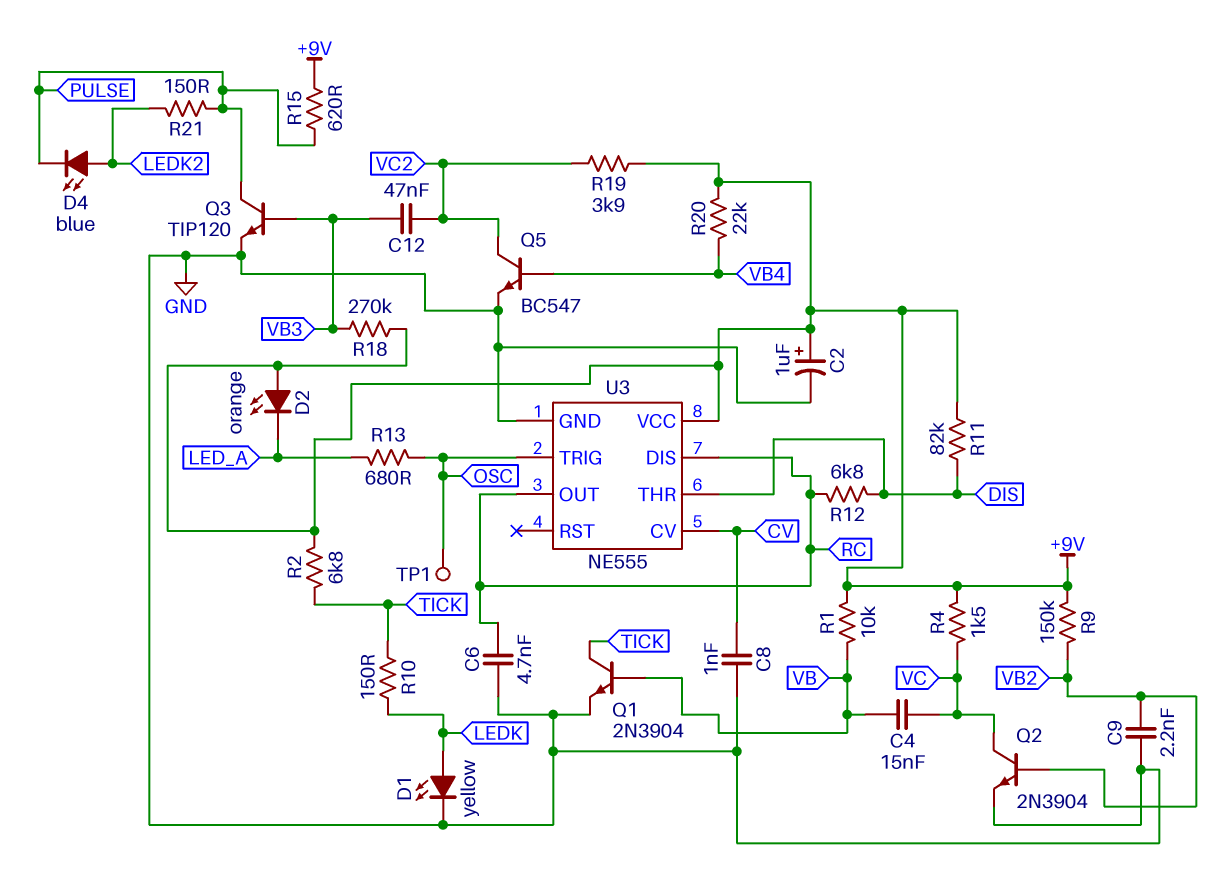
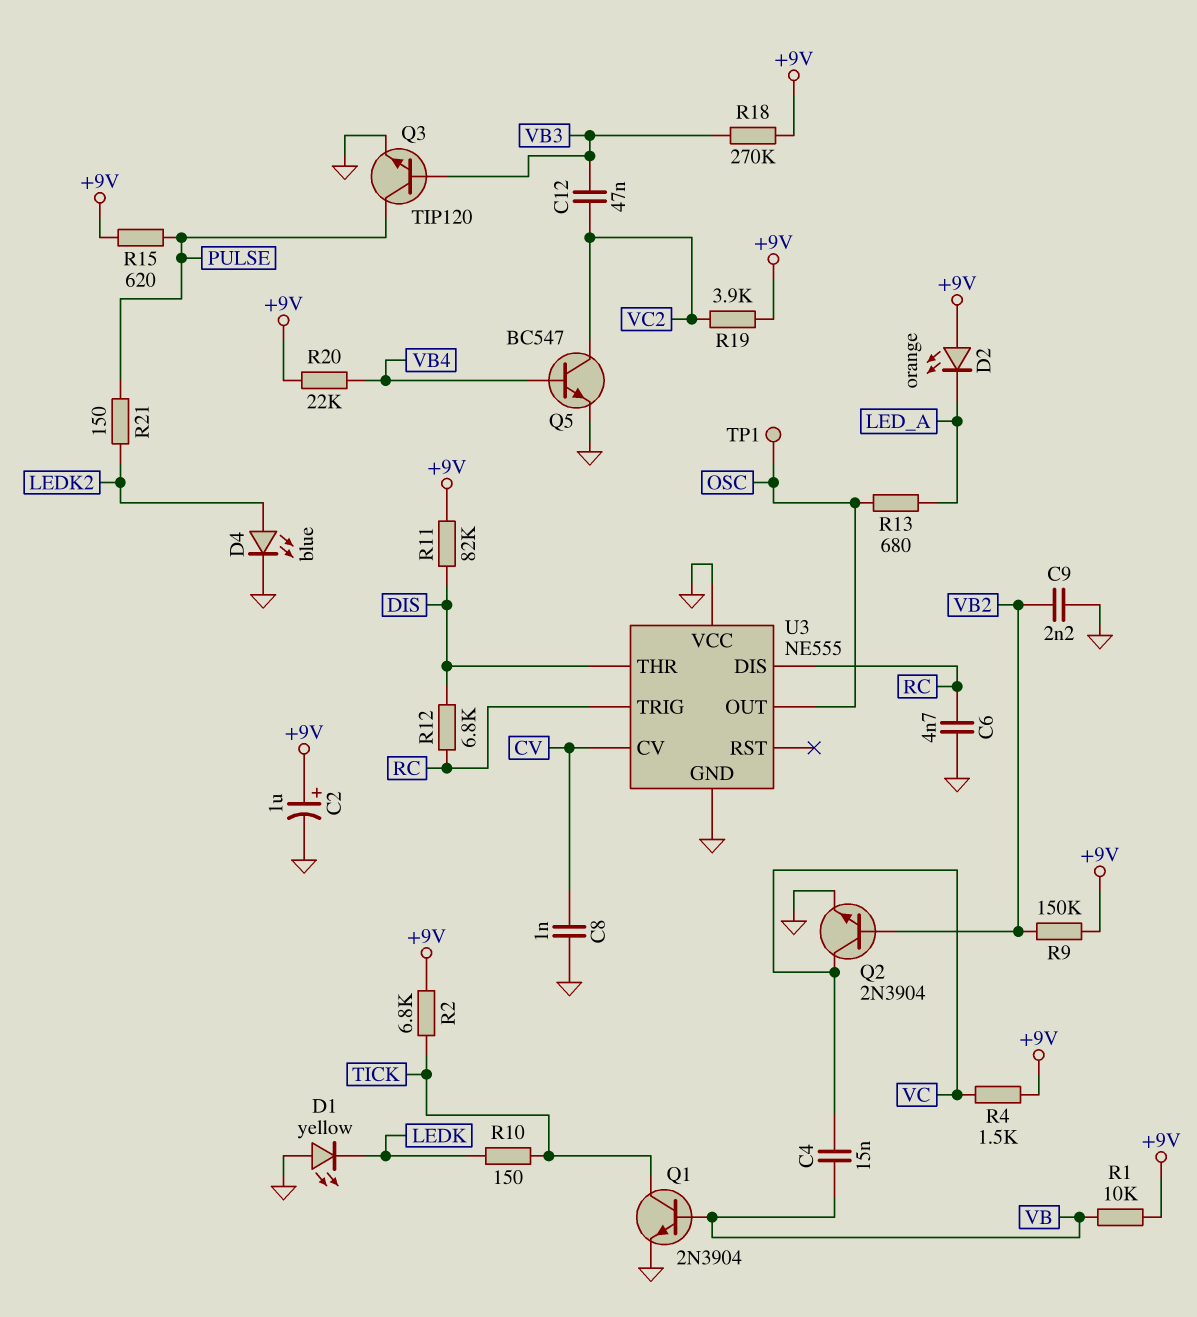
D1: LED yellow (A LEDK, K GND) -> LED yellow (A GND, K LEDK)
D4: LED blue (A LEDK2, K PULSE) -> LED blue (A LEDK2, K GND)
U3 pin OUT: RC -> OSC
U3 pin TRIG: OSC -> RC
U3 pin VCC: +9V -> GND

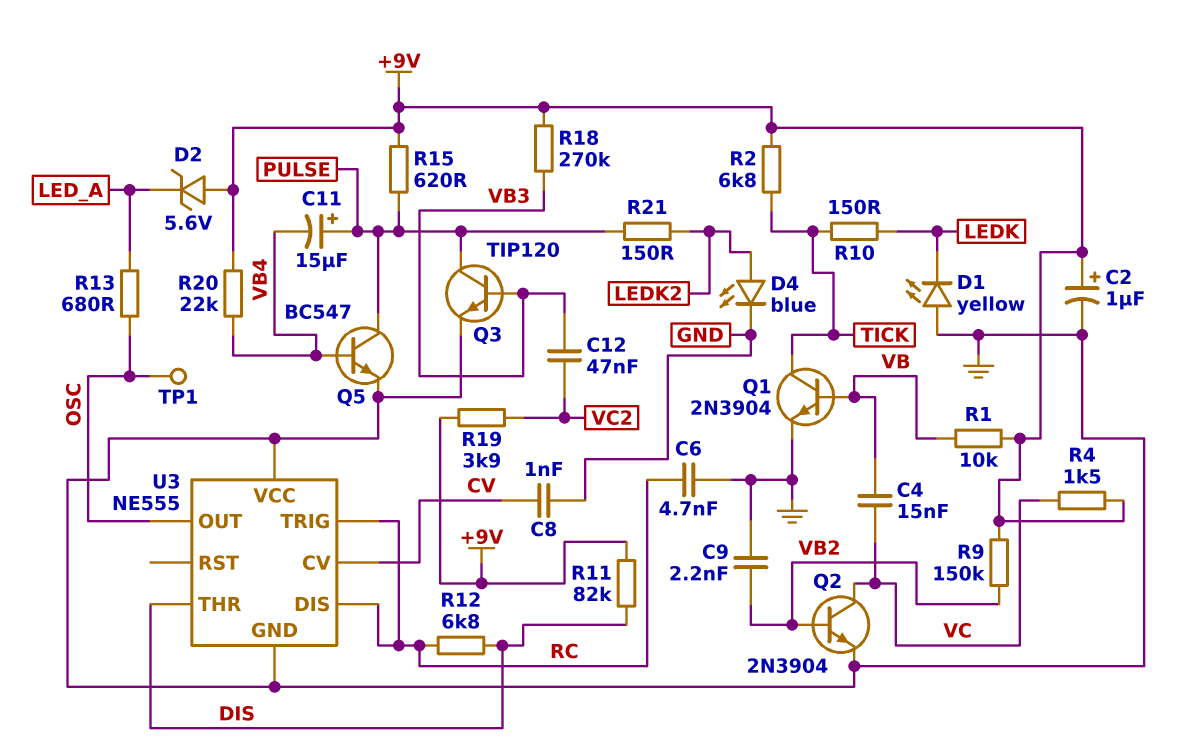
C11: none -> 15uF (plus PULSE, minus VB4)
D2: LED orange (A +9V, K LED_A) -> zener 5.6V (A +9V, K LED_A)
Q5: NPN BC547 (B VB4, C VC2, E GND) -> NPN BC547 (B VB4, C PULSE, E GND)

